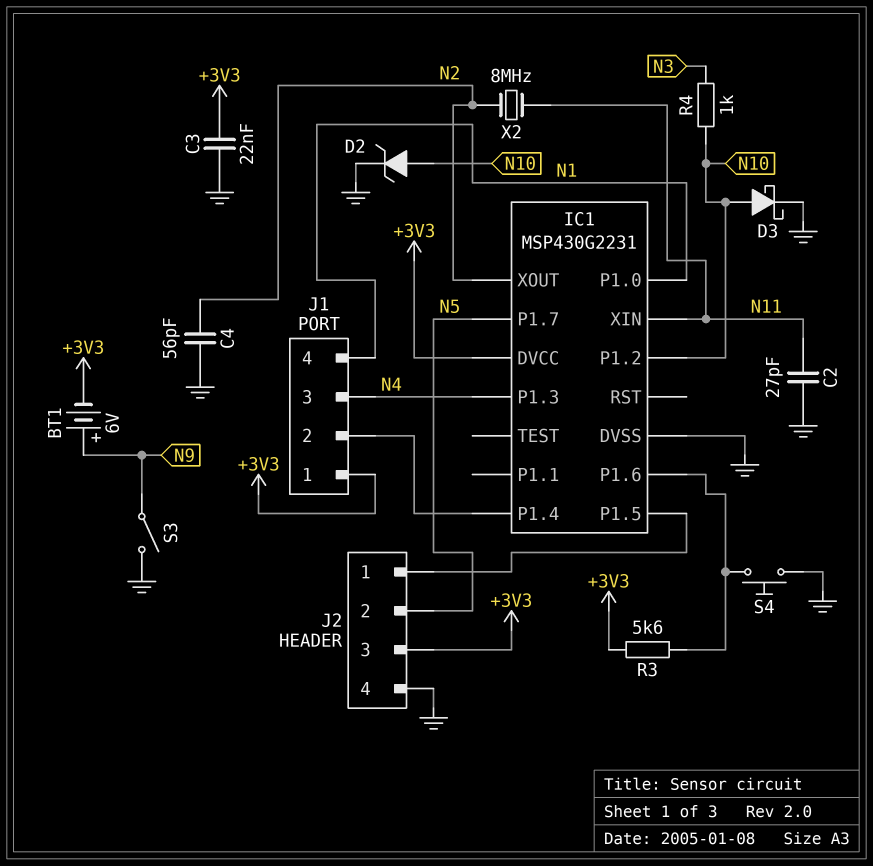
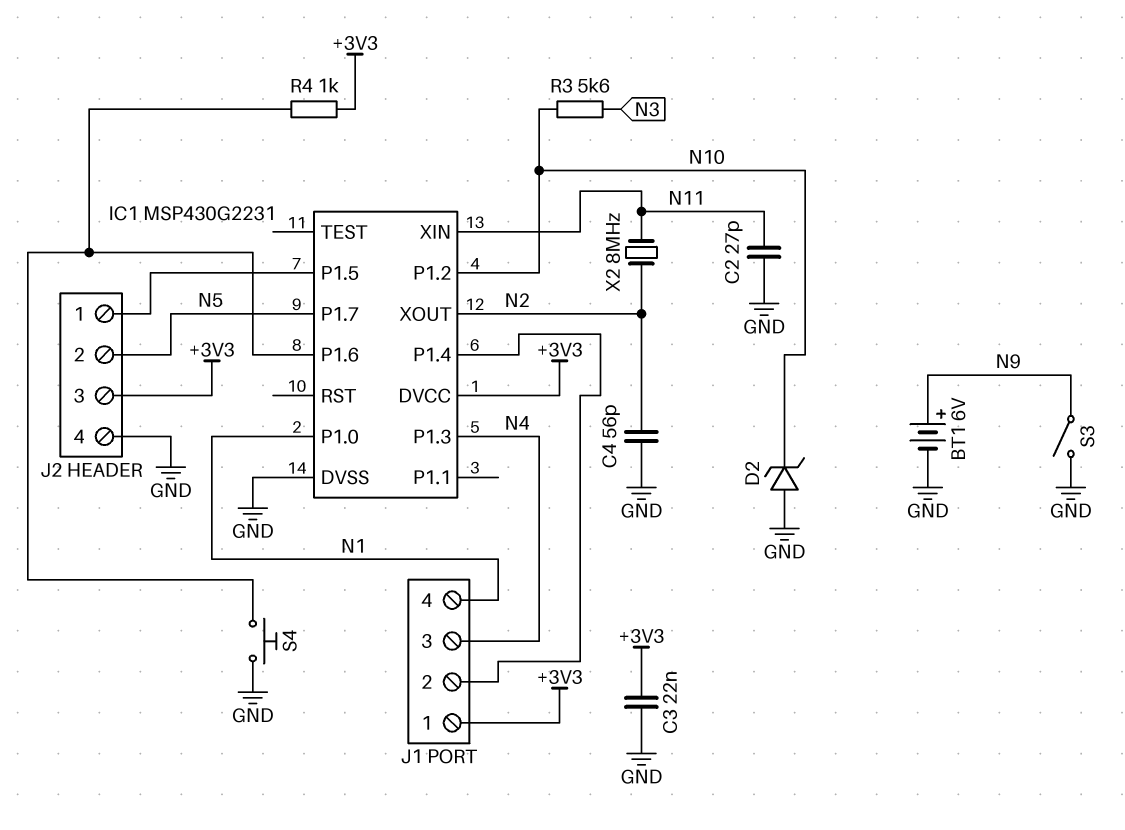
BT1: 6V (plus N9, minus +3V3) -> 6V (plus N9, minus GND)
D2: zener (A N10, K GND) -> zener (A GND, K N10)
D3: schottky (A N10, K GND) -> none
R3: 5.6k (+3V3, IC1/P1.6) -> 5.6k (N3, N10)
R4: 1k (N3, N10) -> 1k (+3V3, IC1/P1.6)

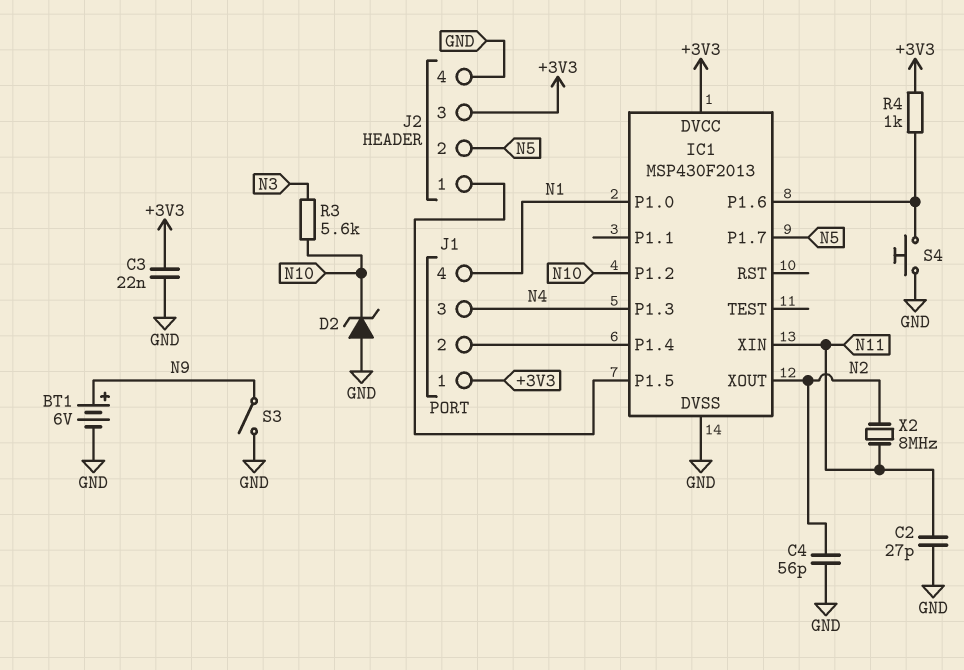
IC1: MSP430G2231 -> MSP430F2013

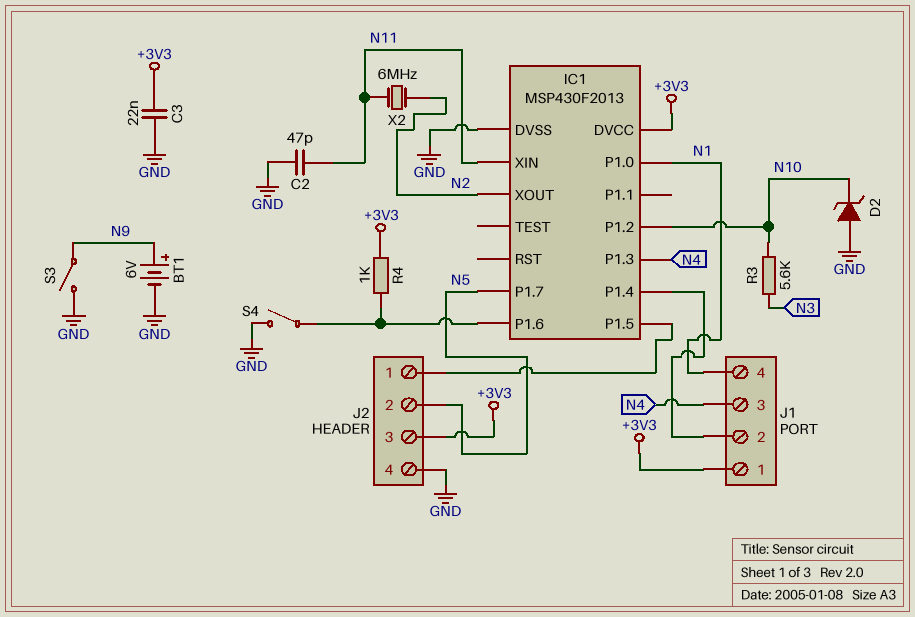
C2: 27pF (GND, N11) -> 47pF (GND, N11)
C4: 56pF (GND, N2) -> none
S4: button (GND, IC1/P1.6) -> switch (GND, IC1/P1.6)
X2: 8MHz (N2, N11) -> 6MHz (N2, N11)

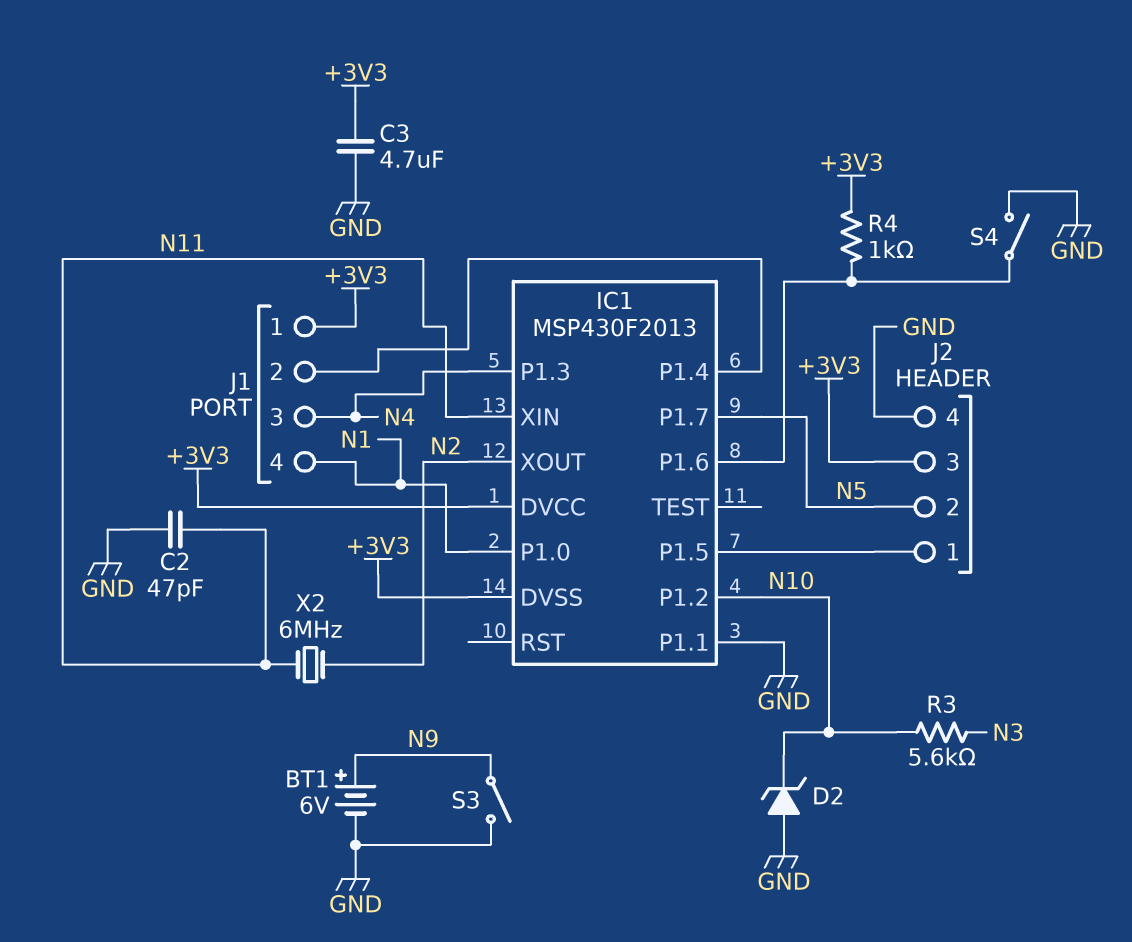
C3: 22nF (+3V3, GND) -> 4.7uF (+3V3, GND)
IC1 pin DVSS: GND -> +3V3
IC1 pin P1.1: none -> GND

